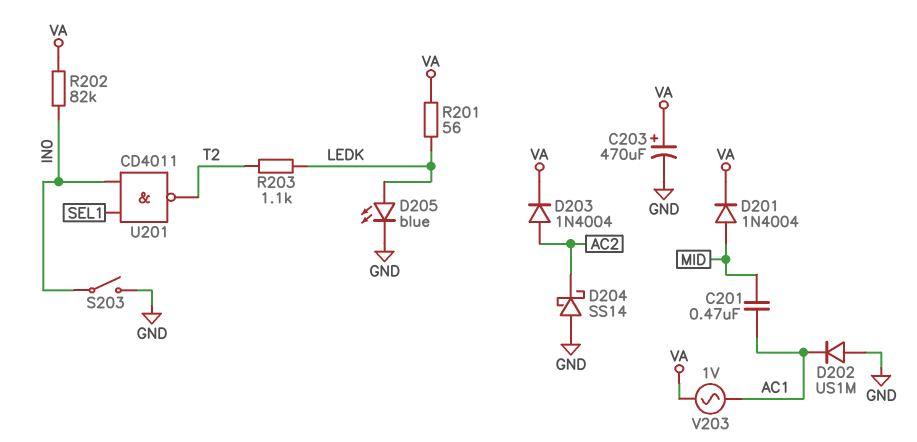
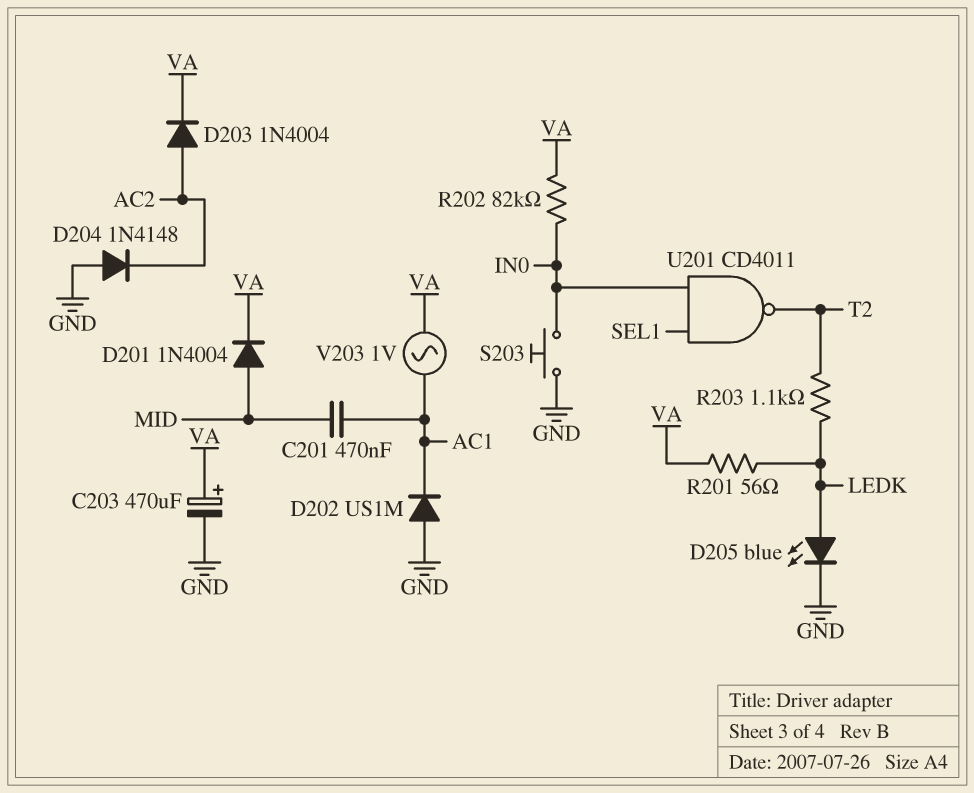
D204: schottky SS14 (A GND, K AC2) -> diode 1N4148 (A GND, K AC2)
S203: switch (GND, IN0) -> button (GND, IN0)

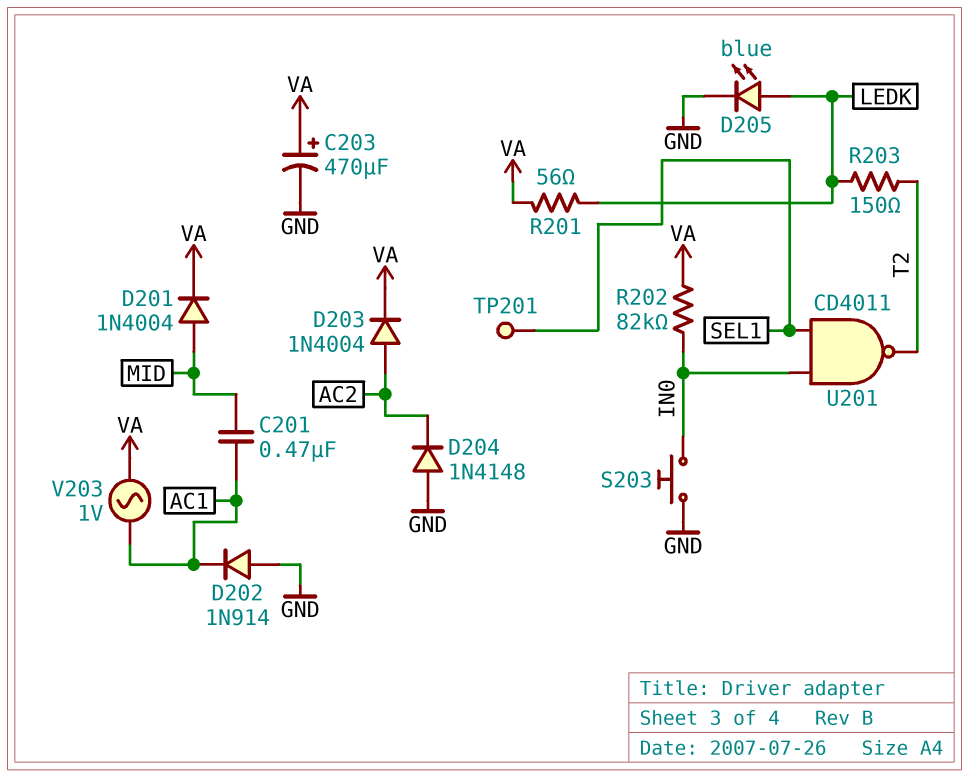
D202: diode US1M (A GND, K AC1) -> diode 1N914 (A GND, K AC1)
R203: 1.1k (LEDK, T2) -> 150 (LEDK, T2)
TP201: none -> test point (SEL1)

